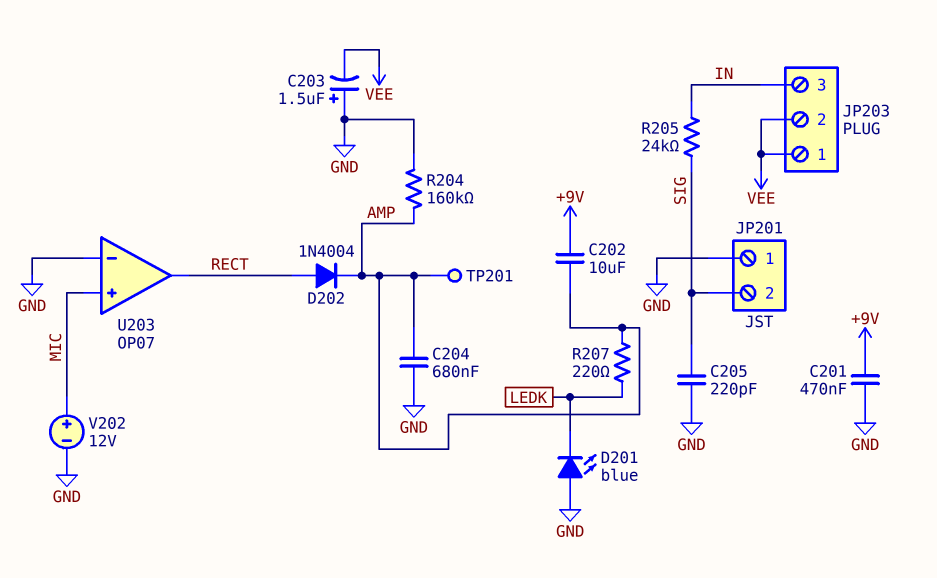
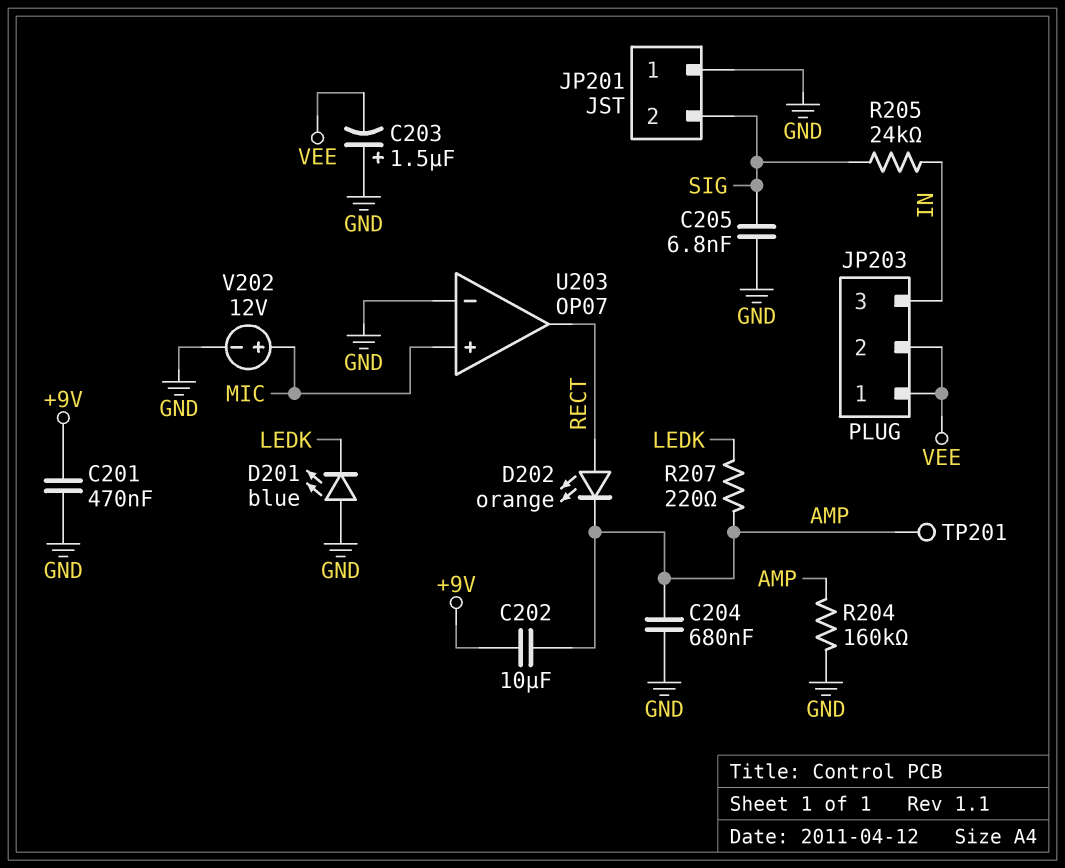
C205: 220pF (GND, SIG) -> 6.8nF (GND, SIG)
D202: diode 1N4004 (A RECT, K AMP) -> LED orange (A RECT, K AMP)

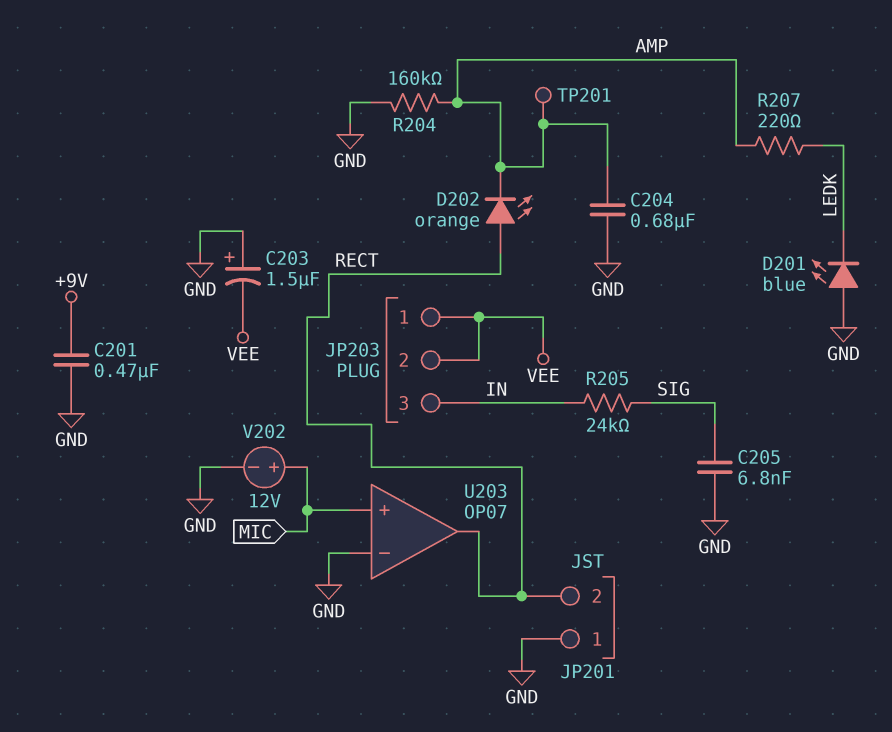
C202: 10uF (+9V, AMP) -> none
JP201 pin 2: SIG -> RECT

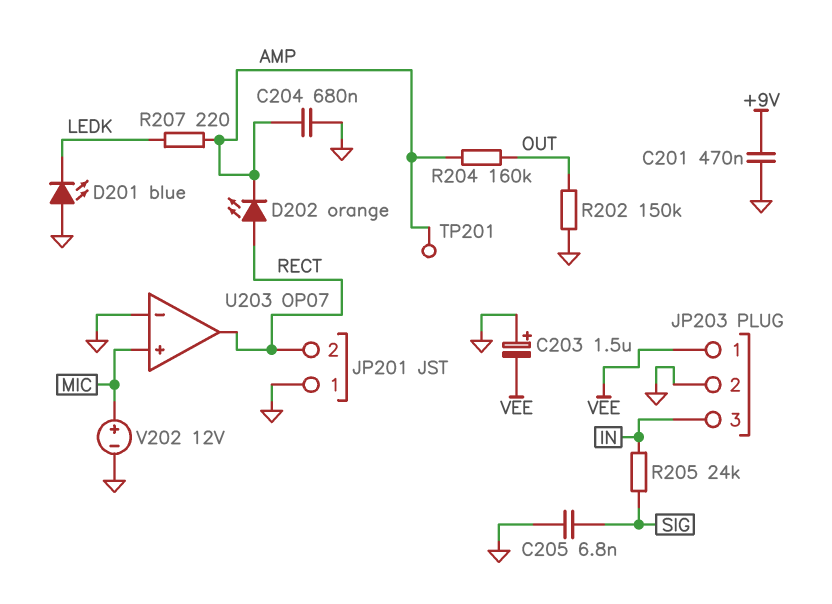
JP203 pin 2: VEE -> GND
R202: none -> 150k (GND, OUT)
R204: 160k (AMP, GND) -> 160k (AMP, OUT)

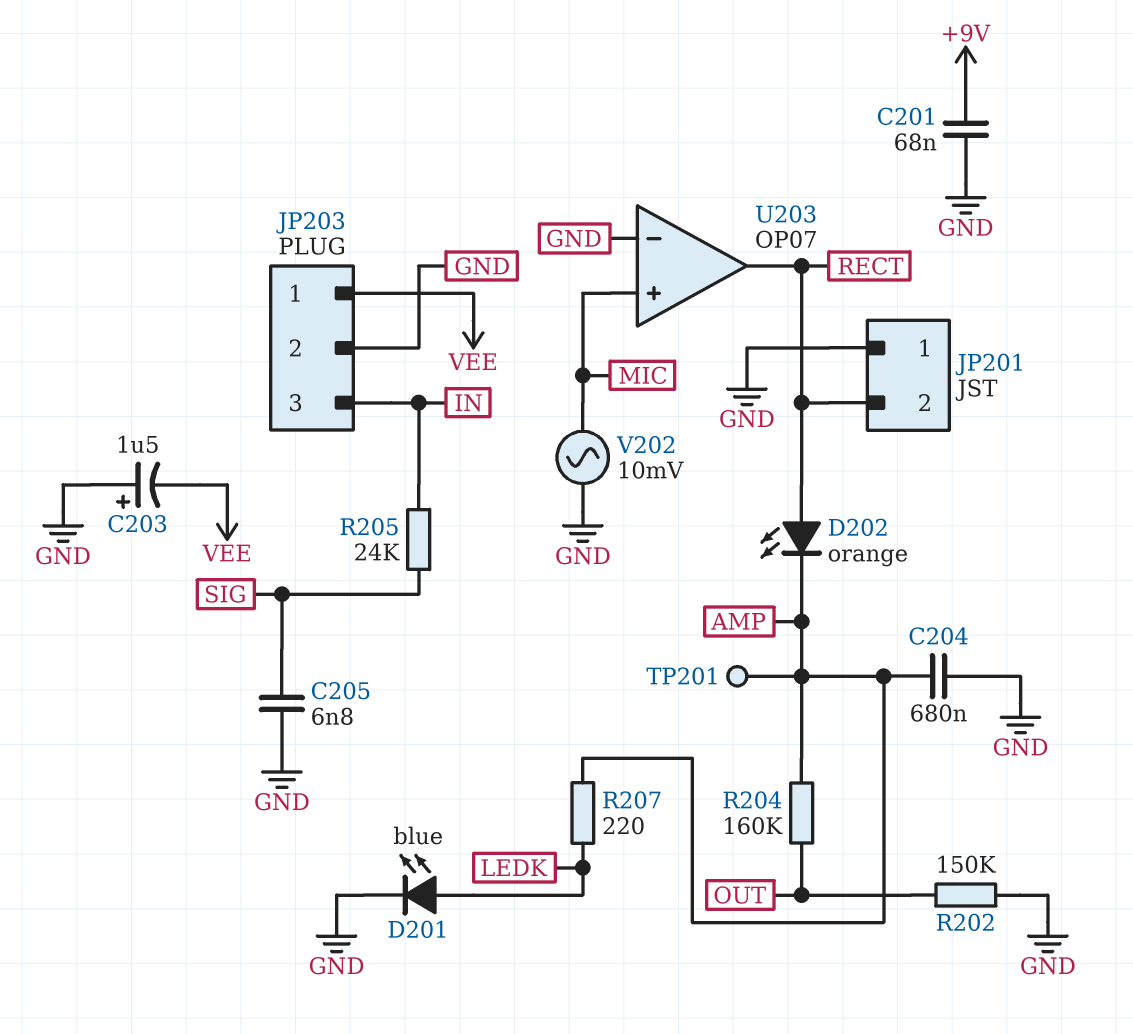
C201: 470nF (+9V, GND) -> 68nF (+9V, GND)
D201: LED blue (A GND, K LEDK) -> LED blue (A LEDK, K GND)
V202: 12V (plus MIC, minus GND) -> AC 10mV (GND, MIC)

